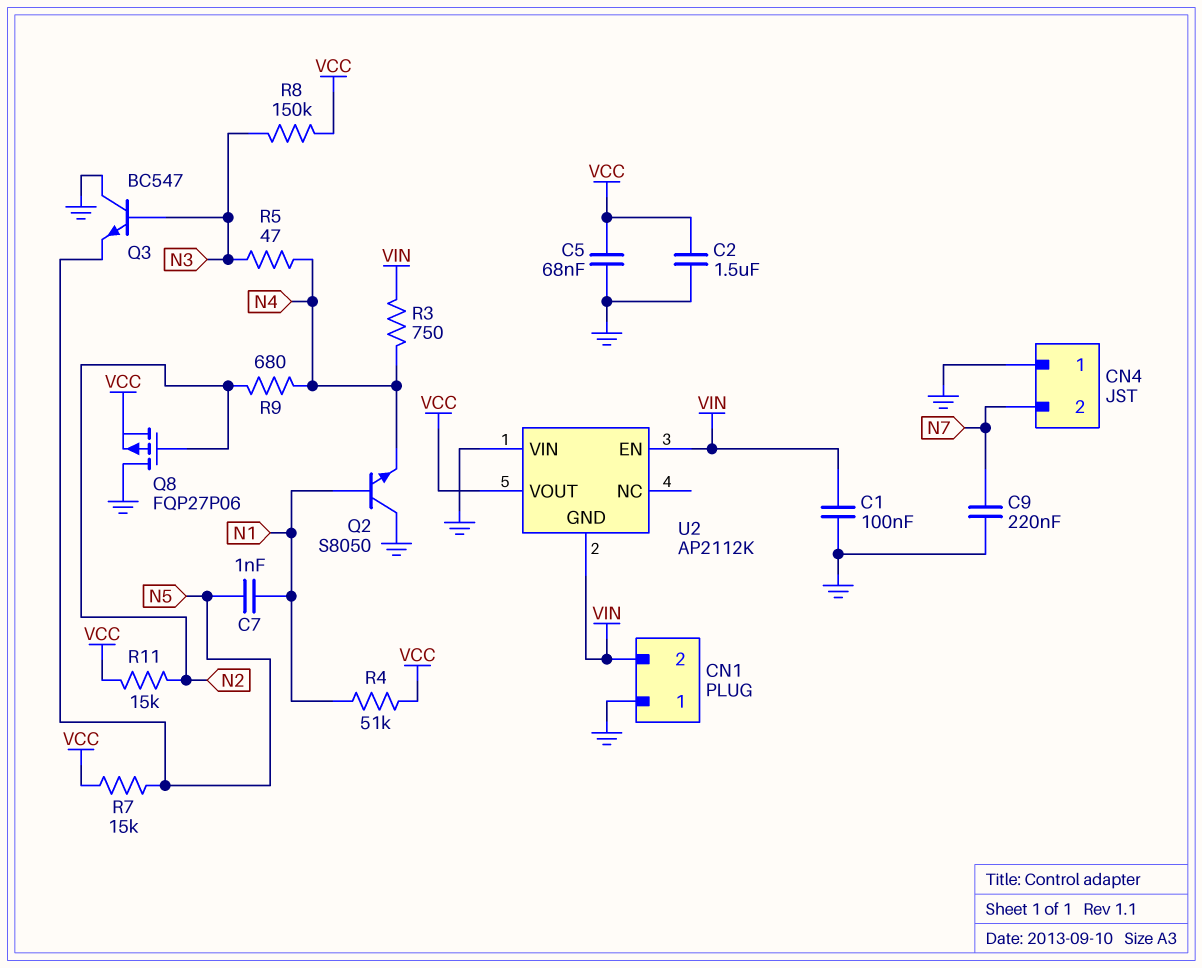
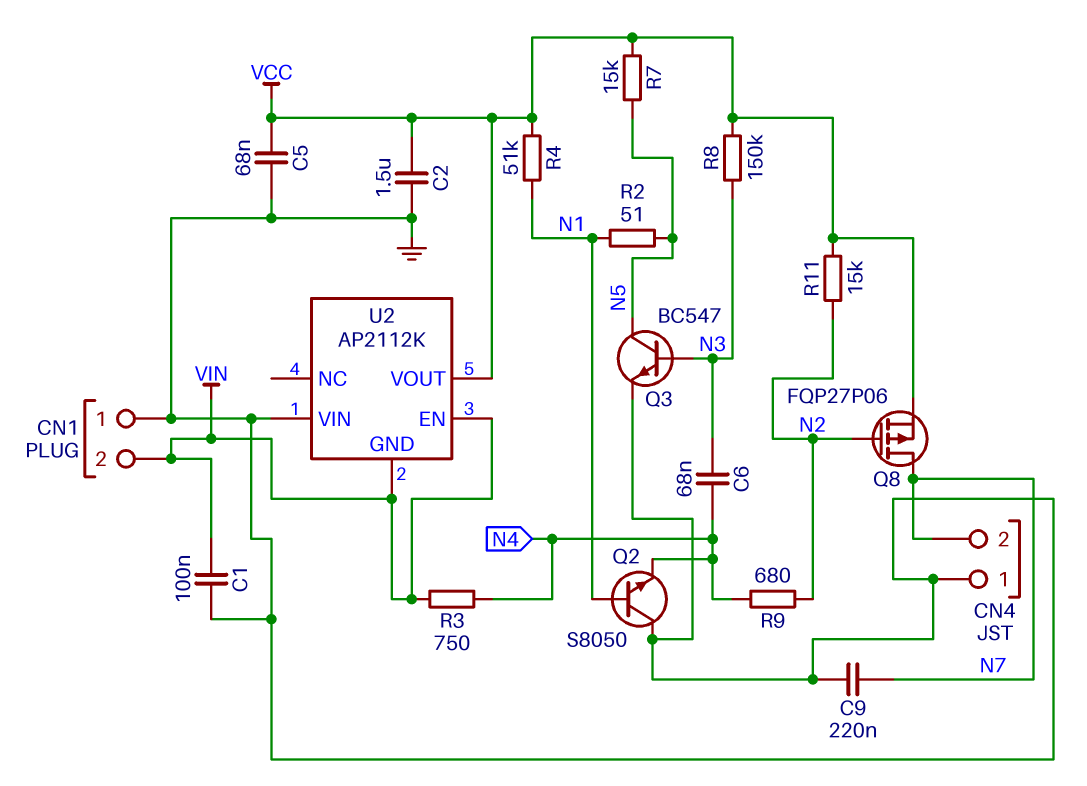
C6: none -> 68nF (N3, N4)
C7: 1nF (N1, N5) -> none
Q3: NPN BC547 (B N3, C GND, E N5) -> NPN BC547 (B N3, C N5, E GND)
Q8: PMOS FQP27P06 (G N2, D GND, S VCC) -> PMOS FQP27P06 (G N2, D N7, S VCC)
R2: none -> 51 (N1, N5)
R5: 47 (N3, N4) -> none

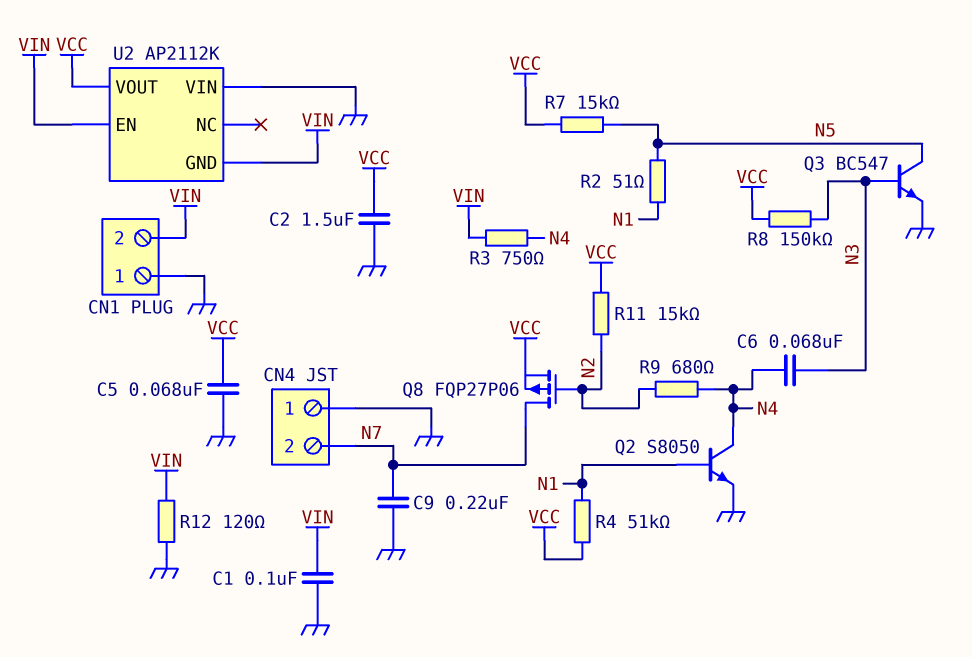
Q2: NPN S8050 (B N1, C GND, E N4) -> NPN S8050 (B N1, C N4, E GND)
R12: none -> 120 (GND, VIN)

